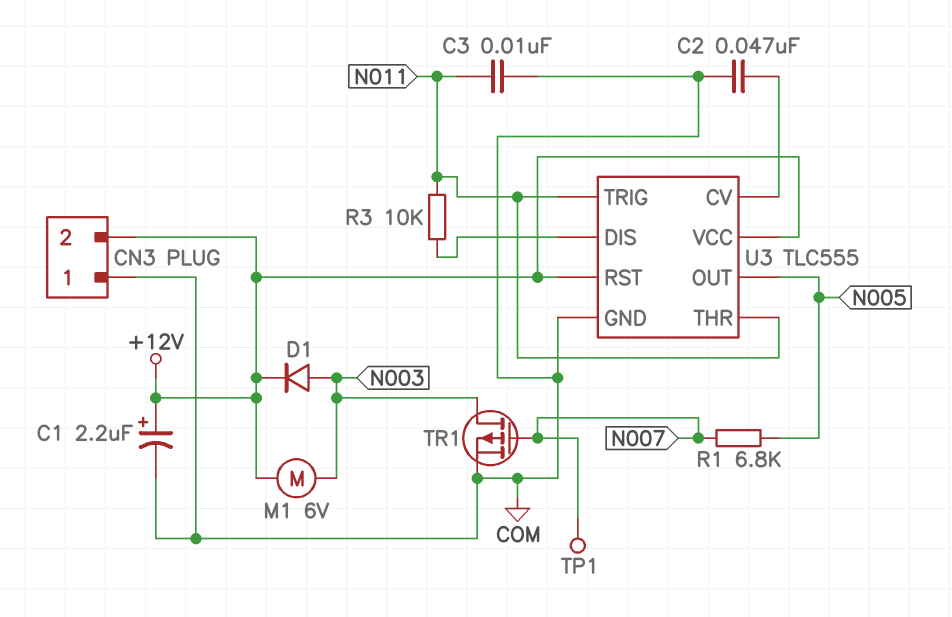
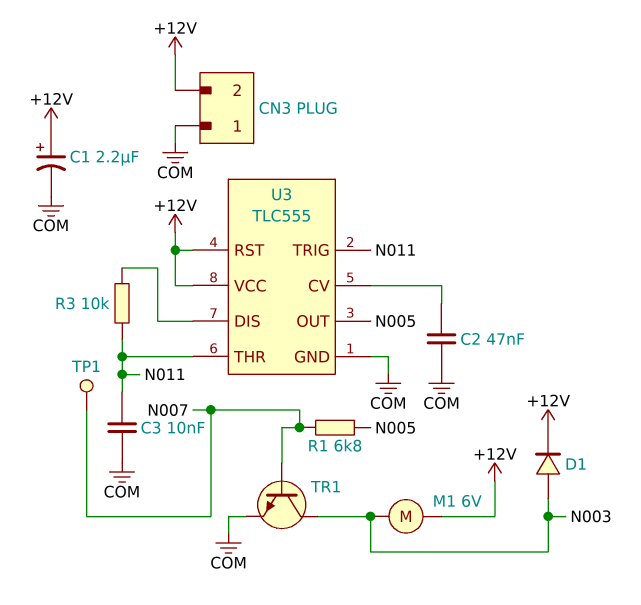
TR1: PMOS (G N007, D N003, S COM) -> NPN (B N007, C N003, E COM)

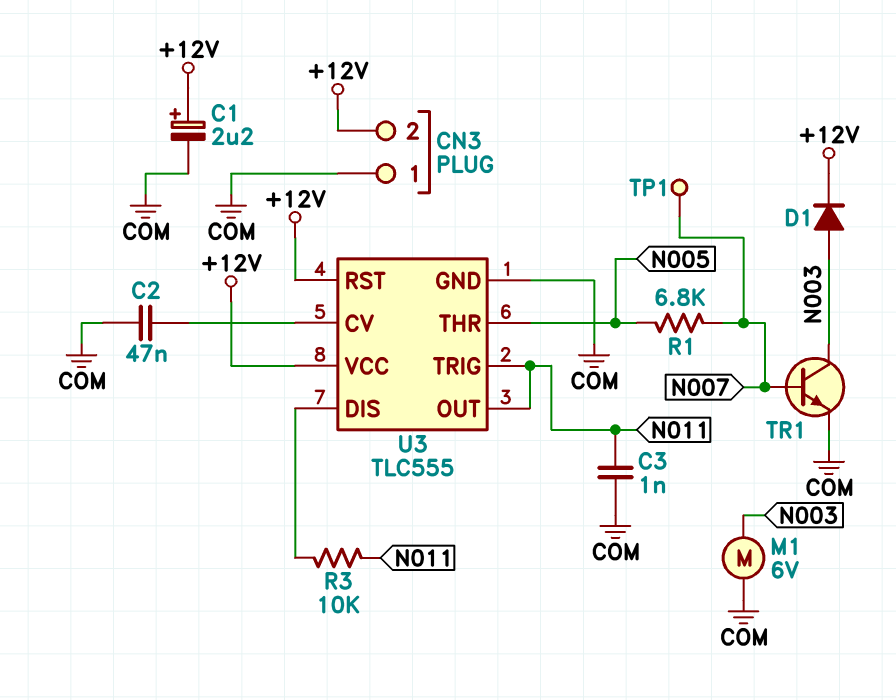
C3: 10nF (COM, N011) -> 1nF (COM, N011)
M1: motor 6V (+12V, N003) -> motor 6V (COM, N003)
U3 pin OUT: N005 -> N011
U3 pin THR: N011 -> N005

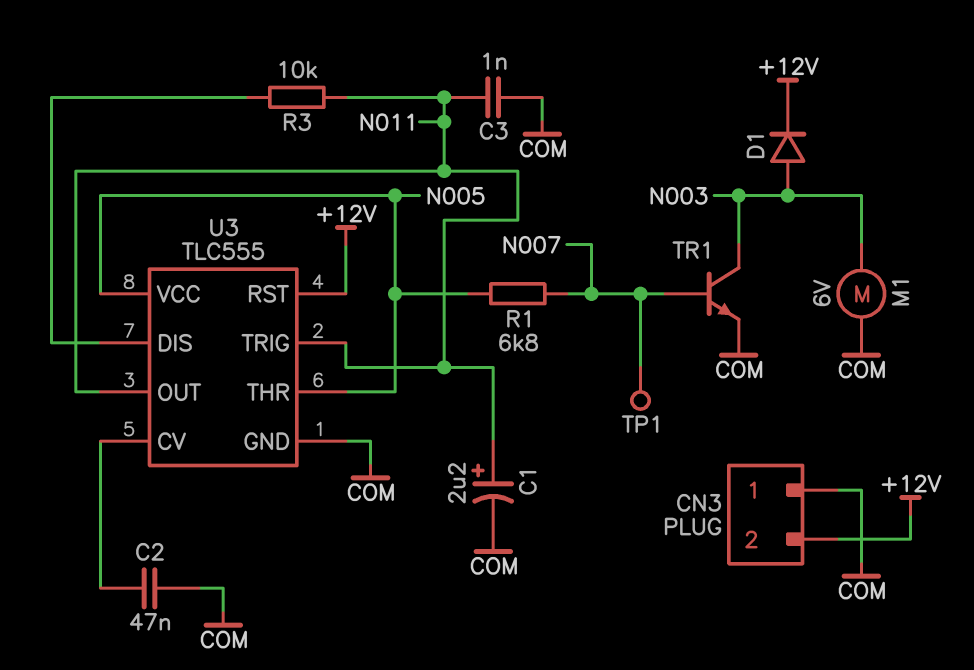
C1: 2.2uF (plus +12V, minus COM) -> 2.2uF (plus N011, minus COM)
U3 pin VCC: +12V -> N005

